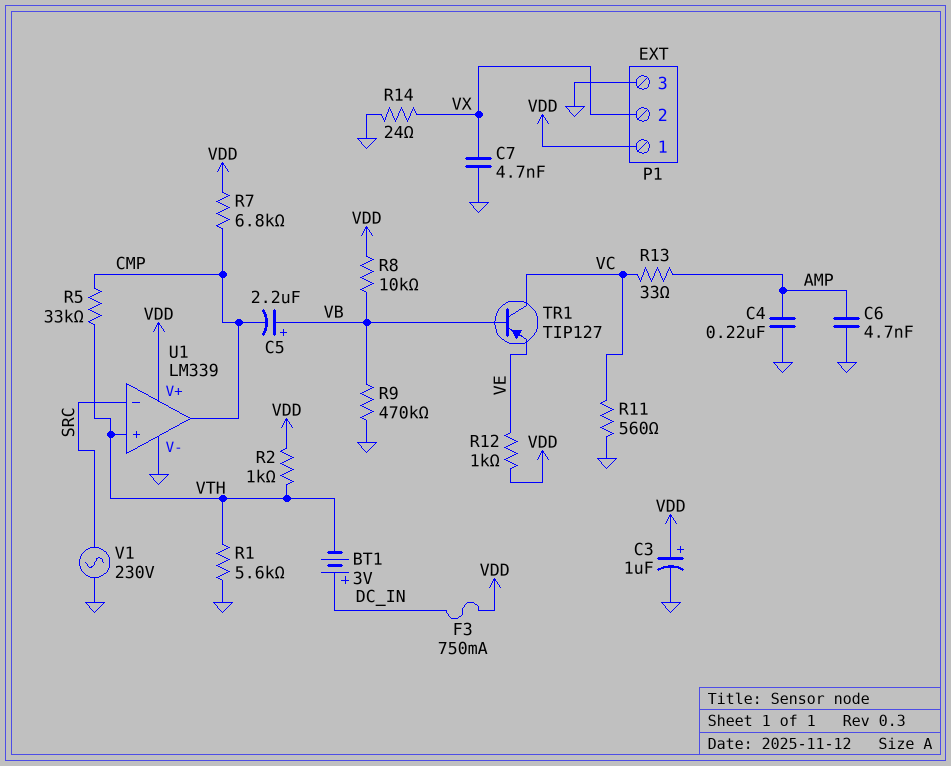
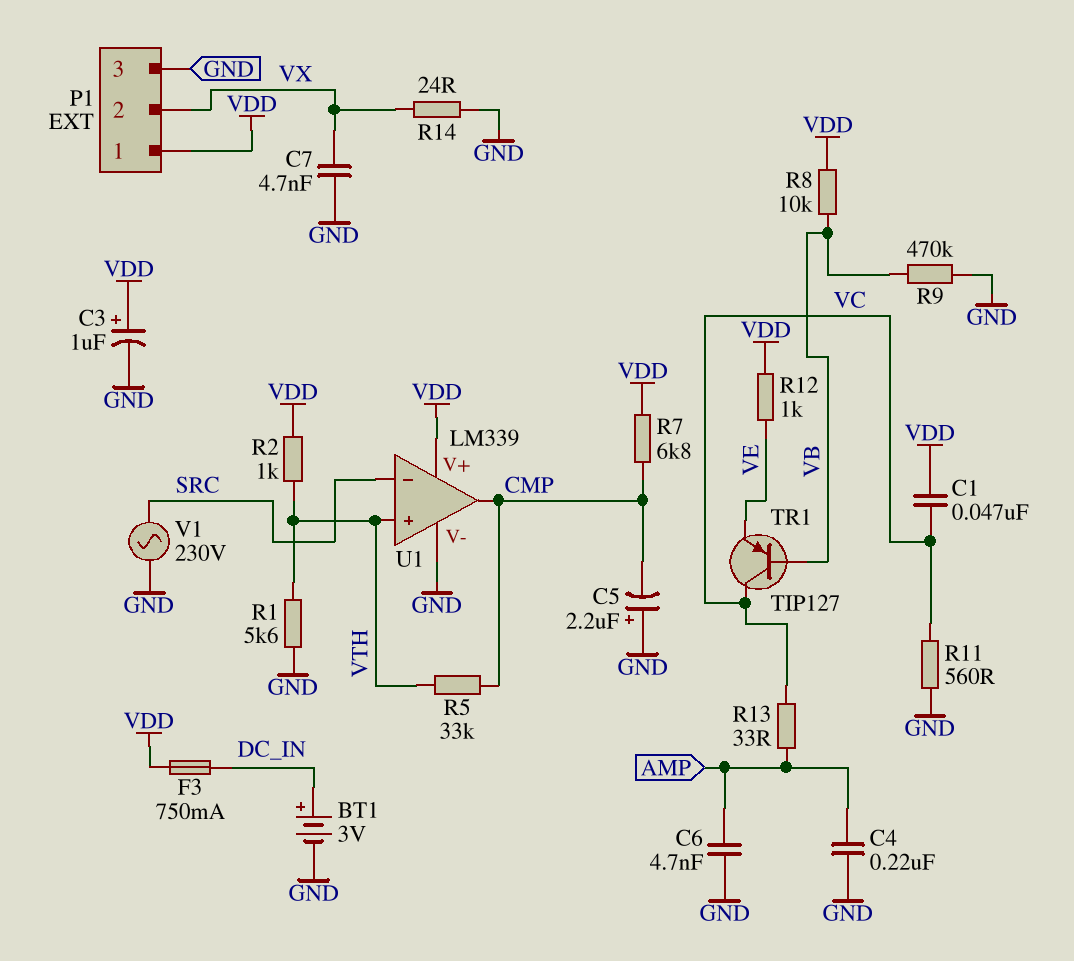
BT1: 3V (plus DC_IN, minus VTH) -> 3V (plus DC_IN, minus GND)
C1: none -> 47nF (VC, VDD)
C5: 2.2uF (plus VB, minus CMP) -> 2.2uF (plus GND, minus CMP)

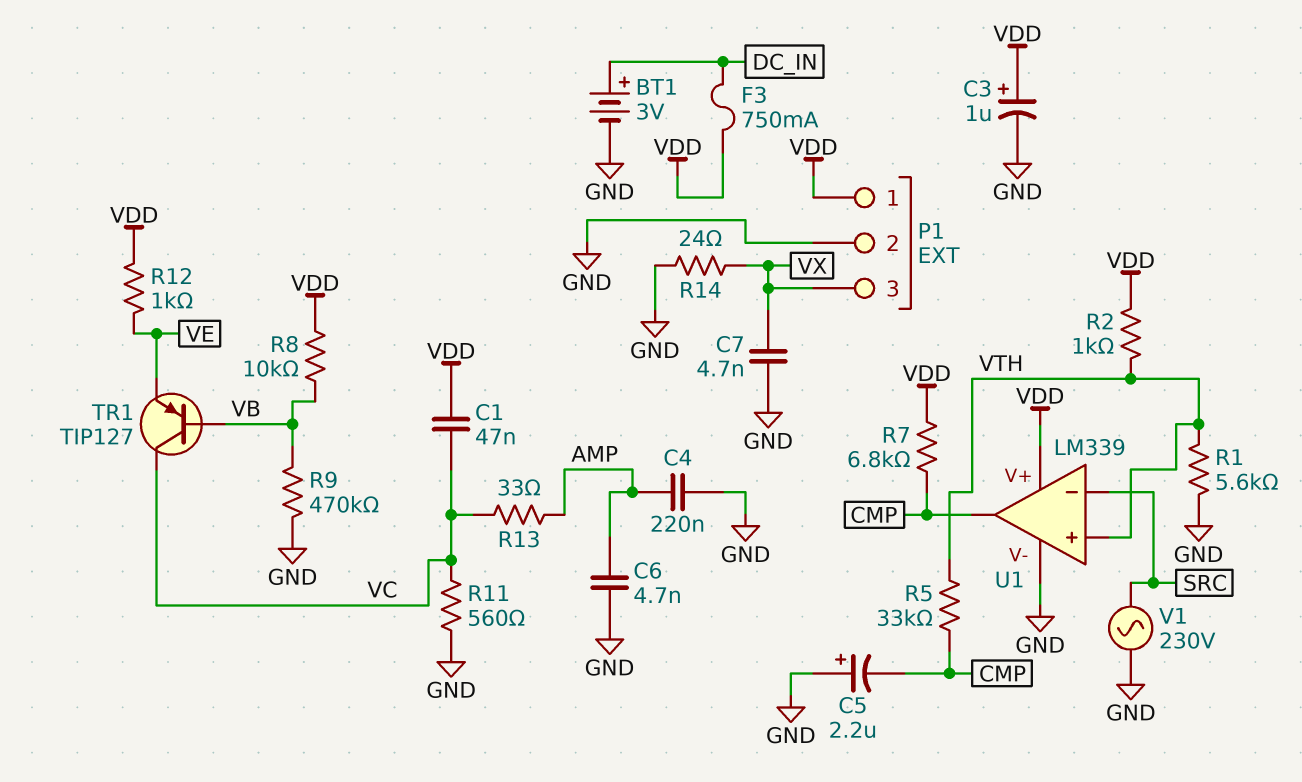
P1 pin 2: VX -> GND
P1 pin 3: GND -> VX

